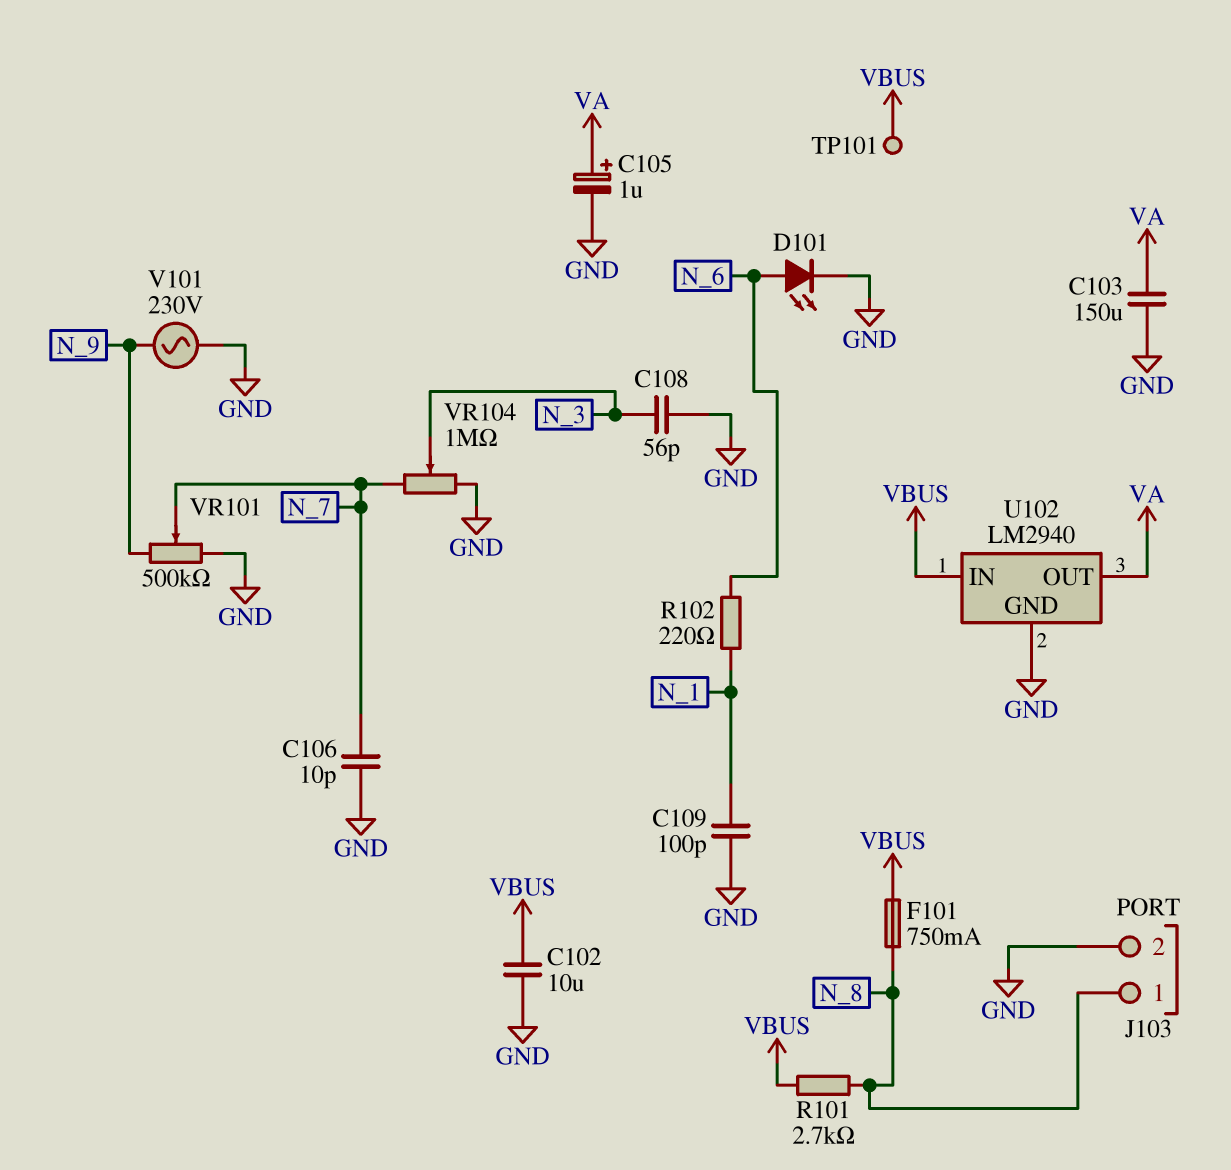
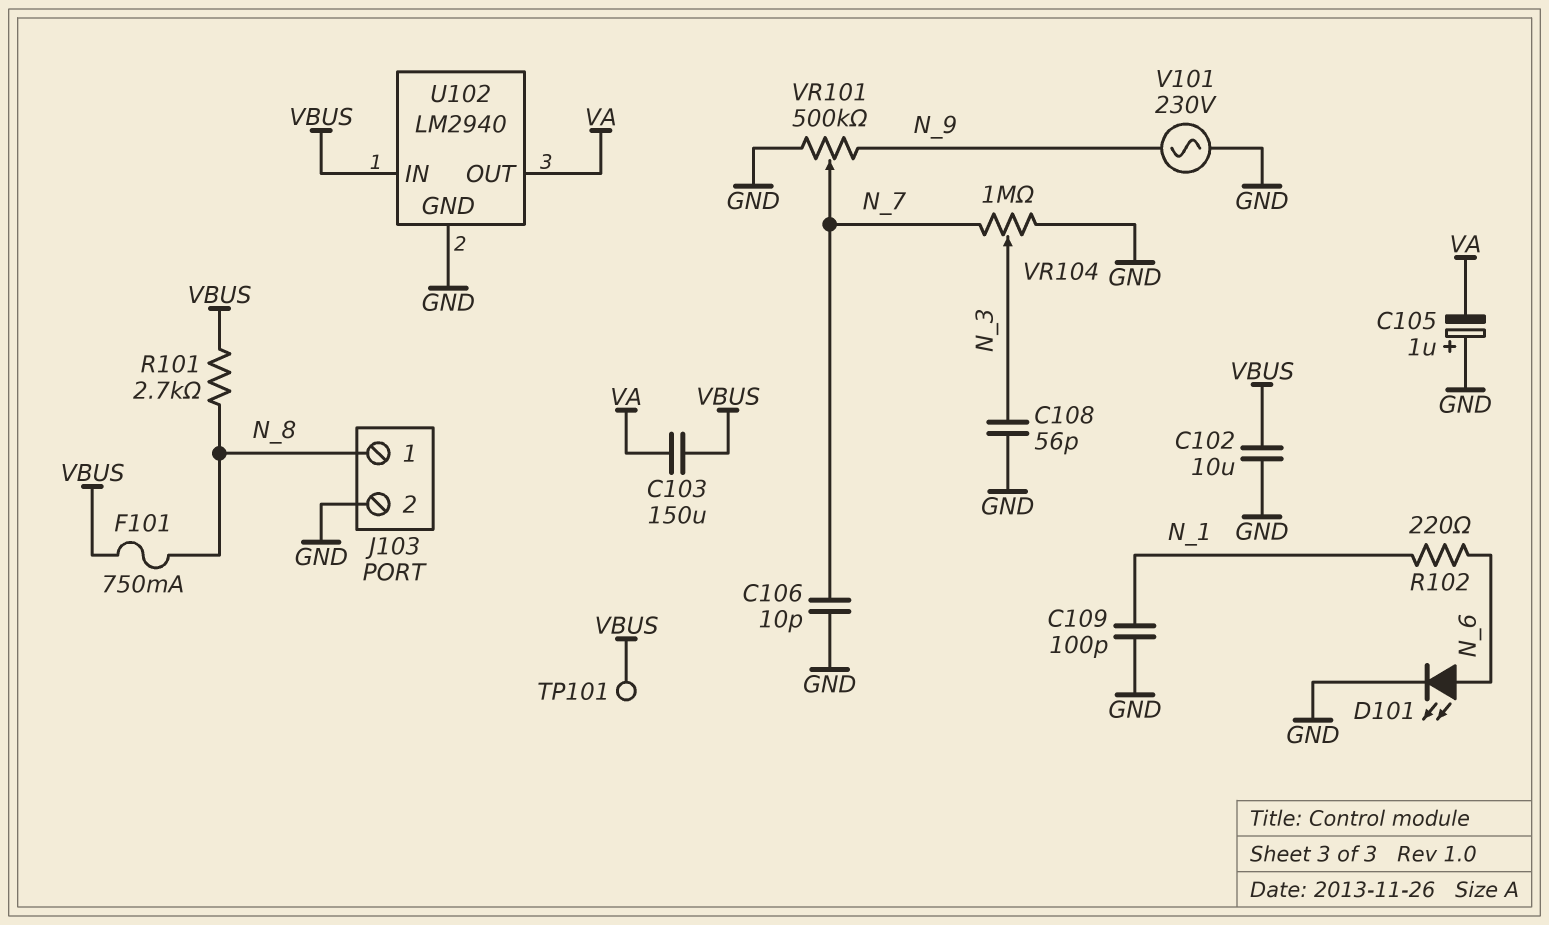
C103: 150uF (GND, VA) -> 150uF (VA, VBUS)
C105: 1uF (plus VA, minus GND) -> 1uF (plus GND, minus VA)

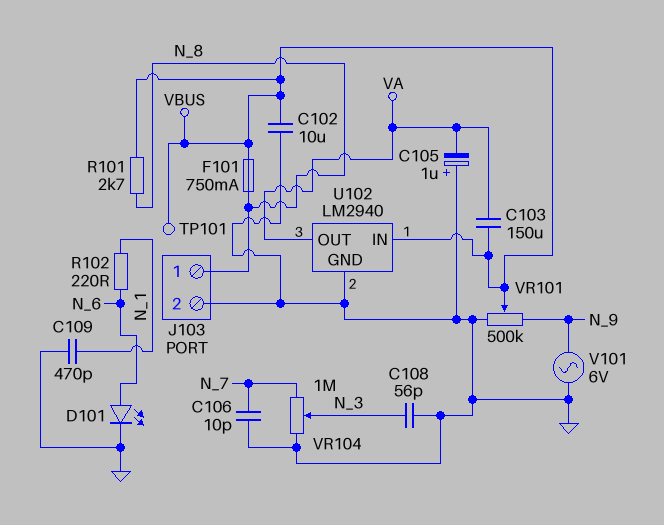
C109: 100pF (GND, N_1) -> 470pF (GND, N_1)
V101: AC 230V (GND, N_9) -> AC 6V (GND, N_9)
VR101: 500k (GND, N_9, wiper N_7) -> 500k (GND, N_9, wiper VBUS)

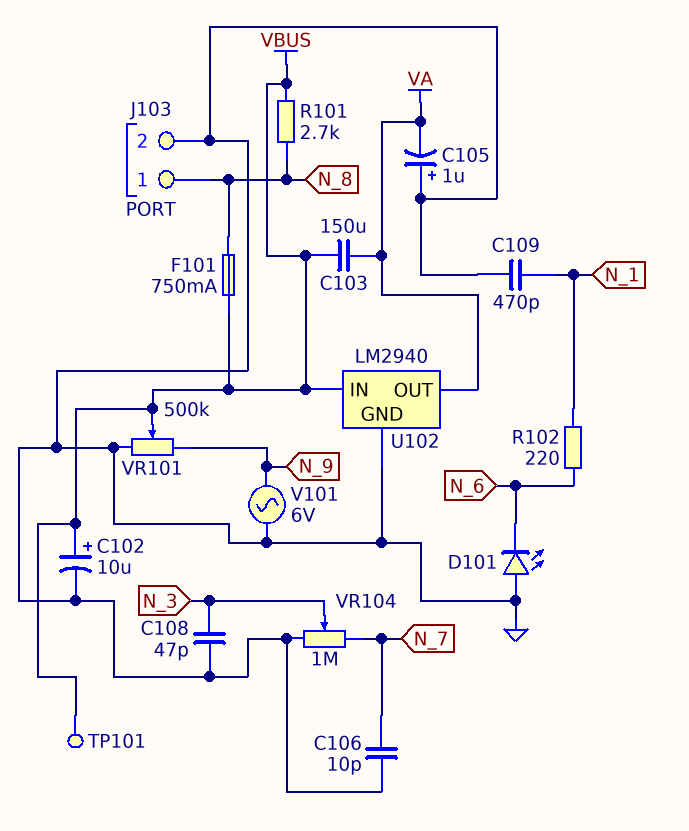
C102: 10uF (GND, VBUS) -> 10uF (plus VBUS, minus GND)
C108: 56pF (GND, N_3) -> 47pF (GND, N_3)
D101: LED (A N_6, K GND) -> LED (A GND, K N_6)

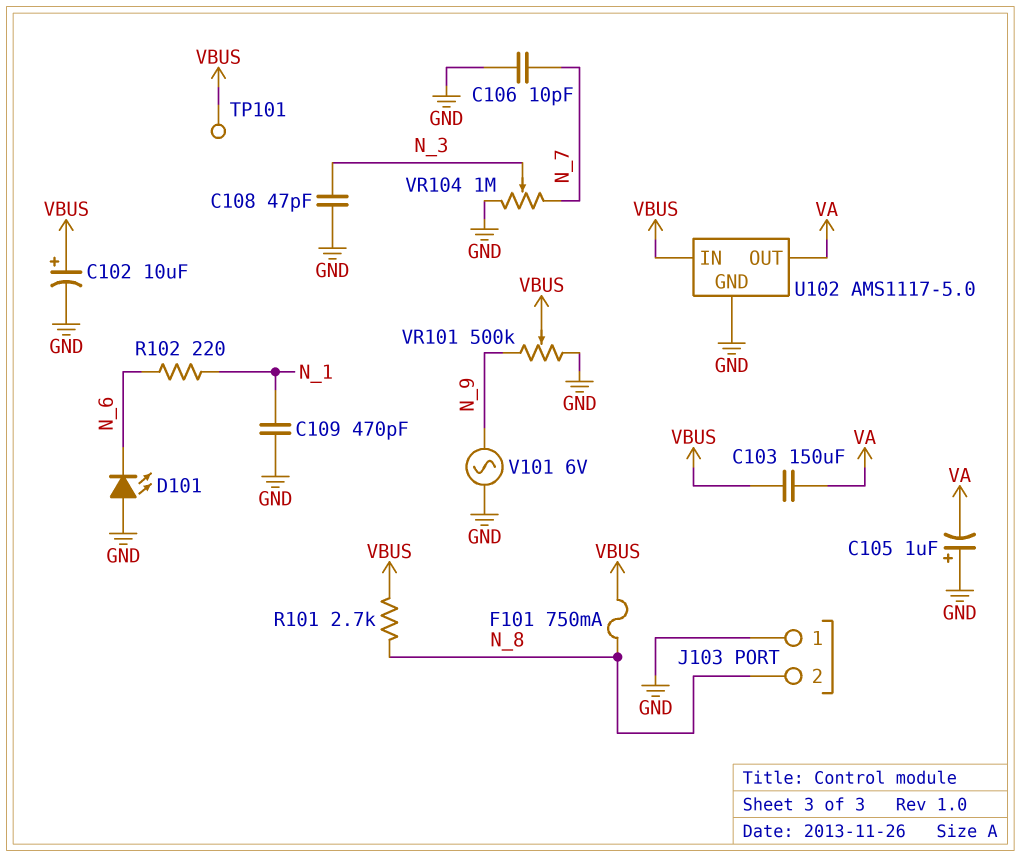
J103 pin 1: N_8 -> GND
J103 pin 2: GND -> N_8
U102: LM2940 -> AMS1117-5.0

